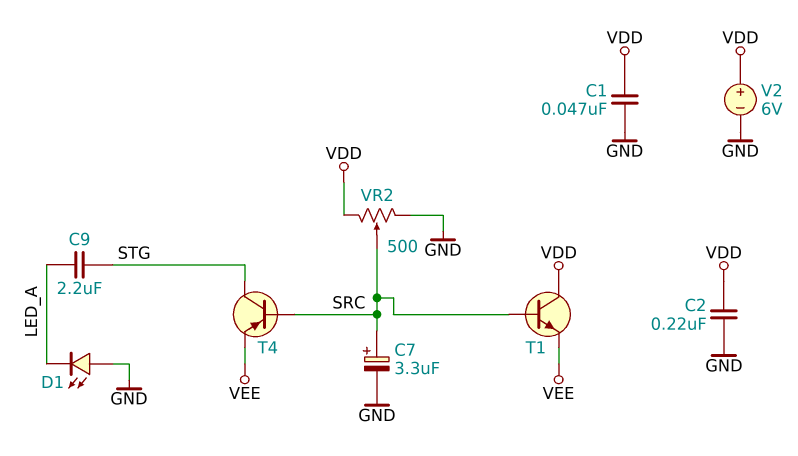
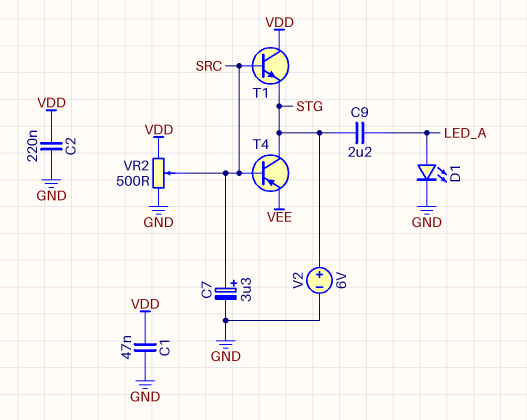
D1: LED (A GND, K LED_A) -> LED (A LED_A, K GND)
T1: NPN (B SRC, C VDD, E VEE) -> NPN (B SRC, C VDD, E STG)
V2: 6V (plus VDD, minus GND) -> 6V (plus STG, minus GND)

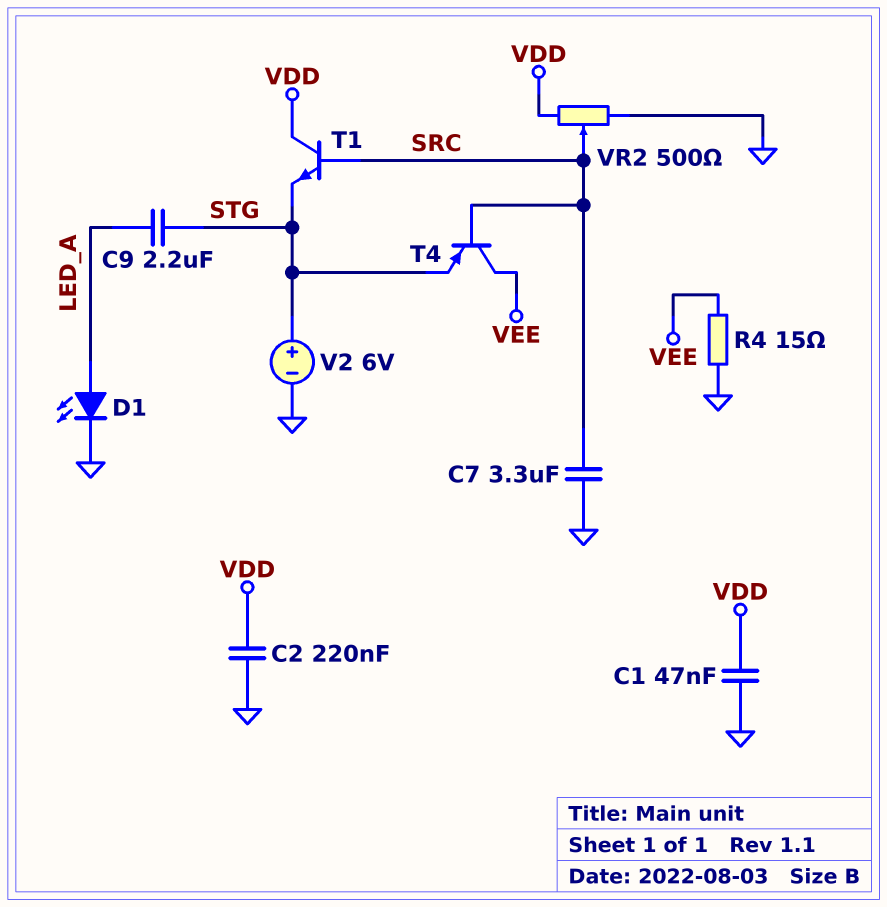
C7: 3.3uF (plus SRC, minus GND) -> 3.3uF (GND, SRC)
R4: none -> 15 (GND, VEE)
T4: PNP (B SRC, C STG, E VEE) -> PNP (B SRC, C VEE, E STG)

